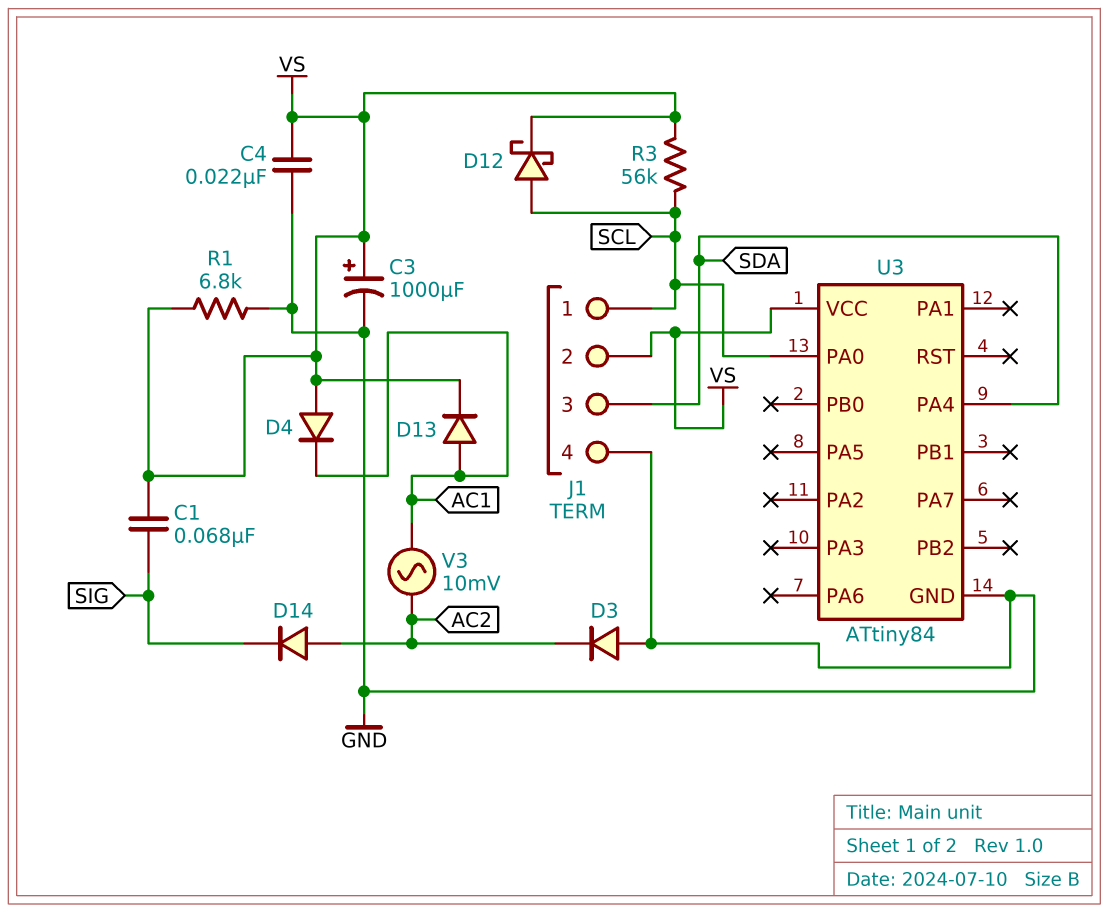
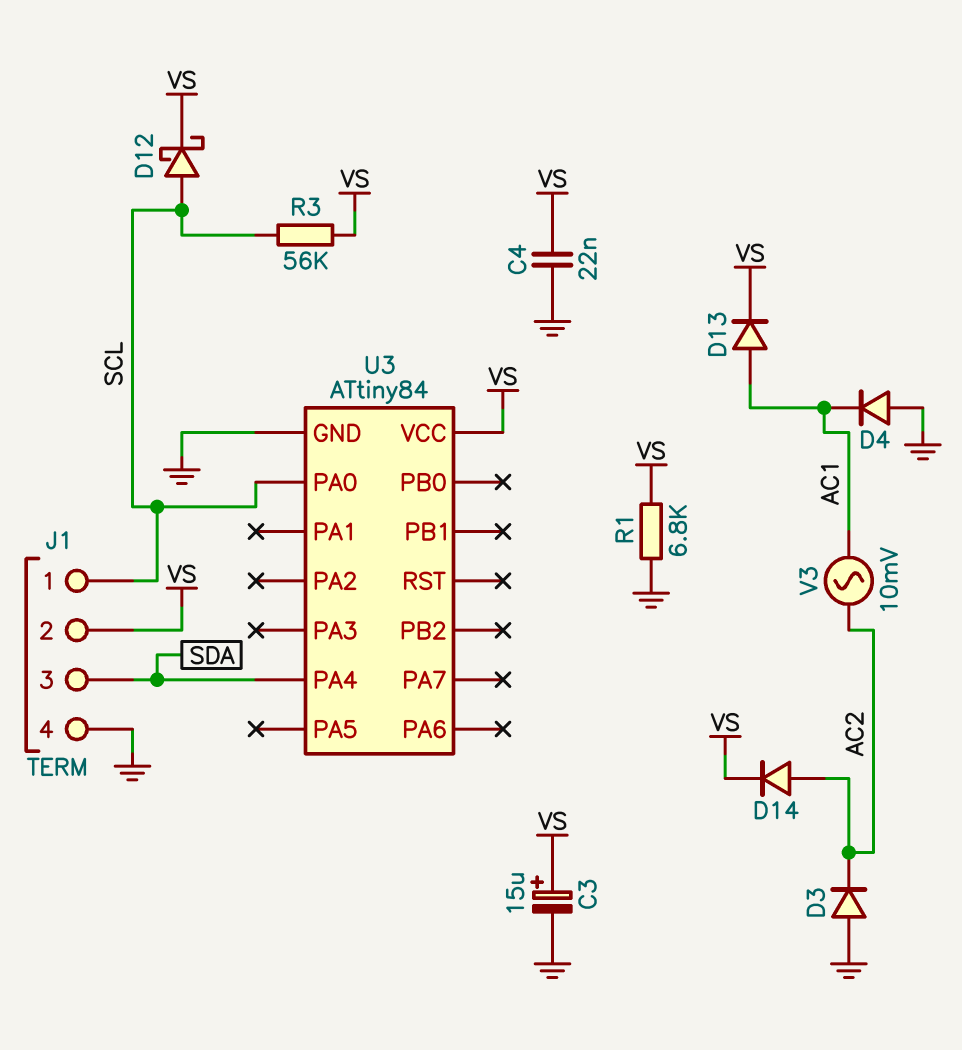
C1: 68nF (SIG, VS) -> none
C3: 1000uF (plus VS, minus GND) -> 15uF (plus VS, minus GND)
D4: diode (A VS, K AC1) -> diode (A GND, K AC1)
D14: diode (A AC2, K SIG) -> diode (A AC2, K VS)

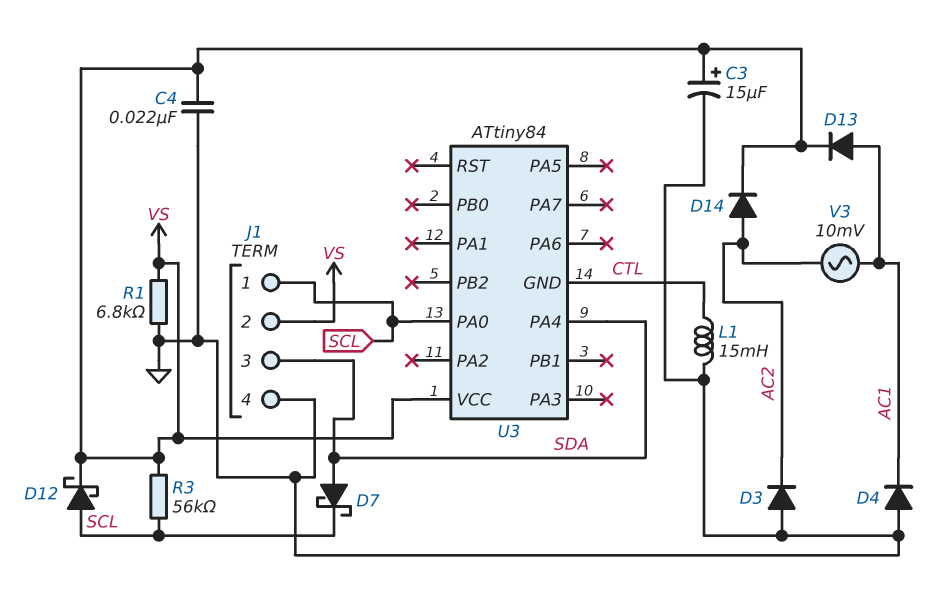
D7: none -> schottky (A SDA, K SCL)
L1: none -> 15mH (CTL, GND)
U3 pin GND: GND -> CTL

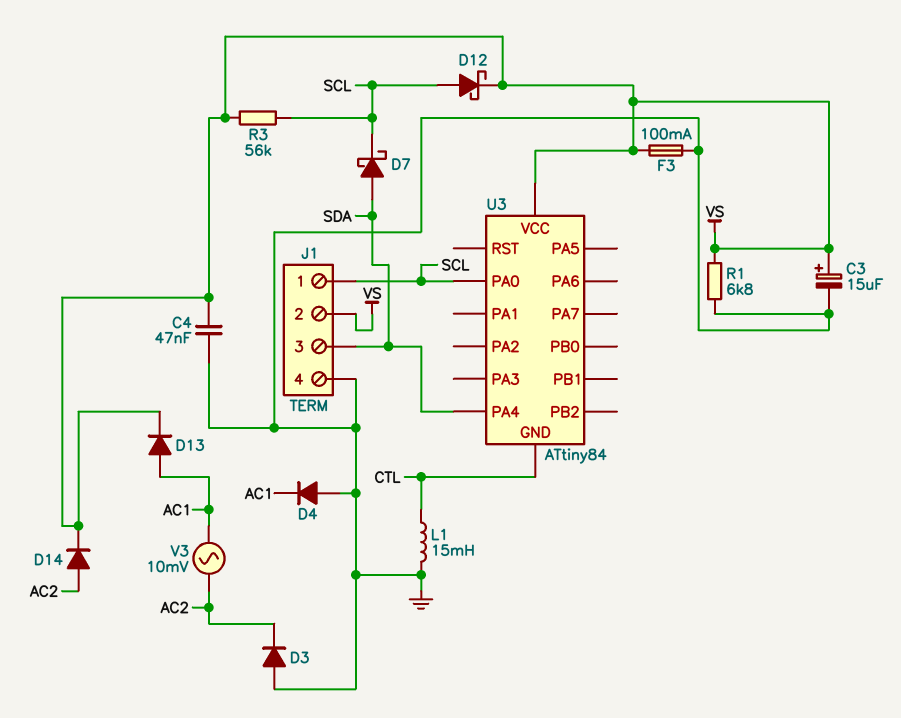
C4: 22nF (GND, VS) -> 47nF (GND, VS)
F3: none -> 100mA (GND, VS)

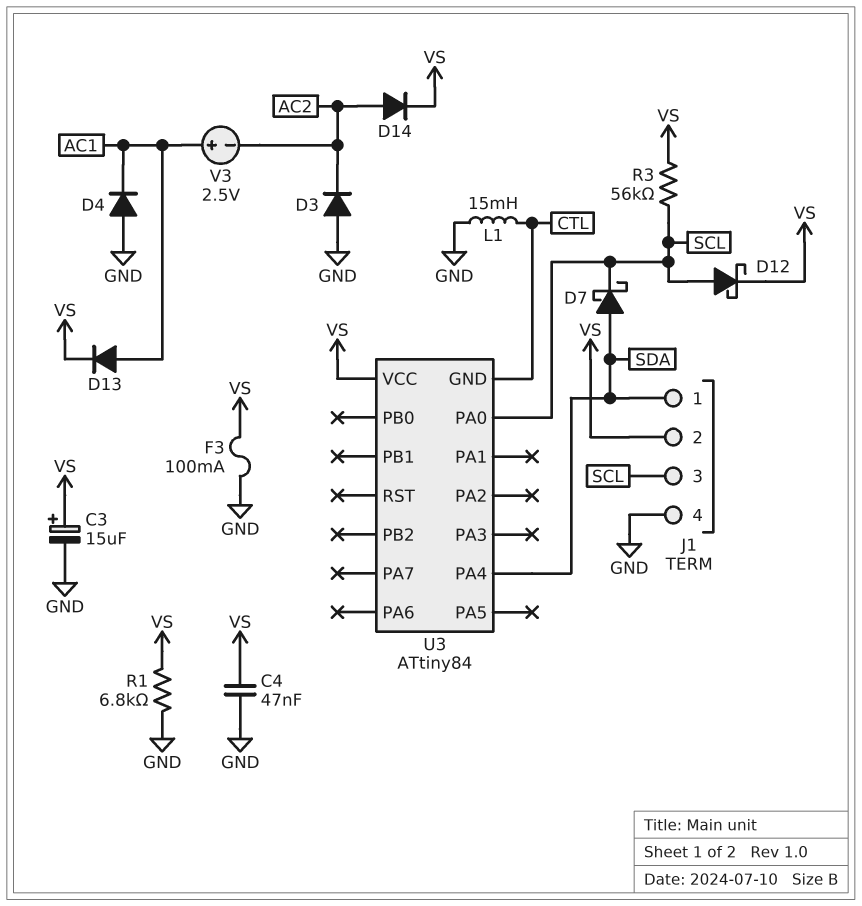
J1 pin 1: SCL -> SDA
J1 pin 3: SDA -> SCL
V3: AC 10mV (AC1, AC2) -> 2.5V (plus AC1, minus AC2)

